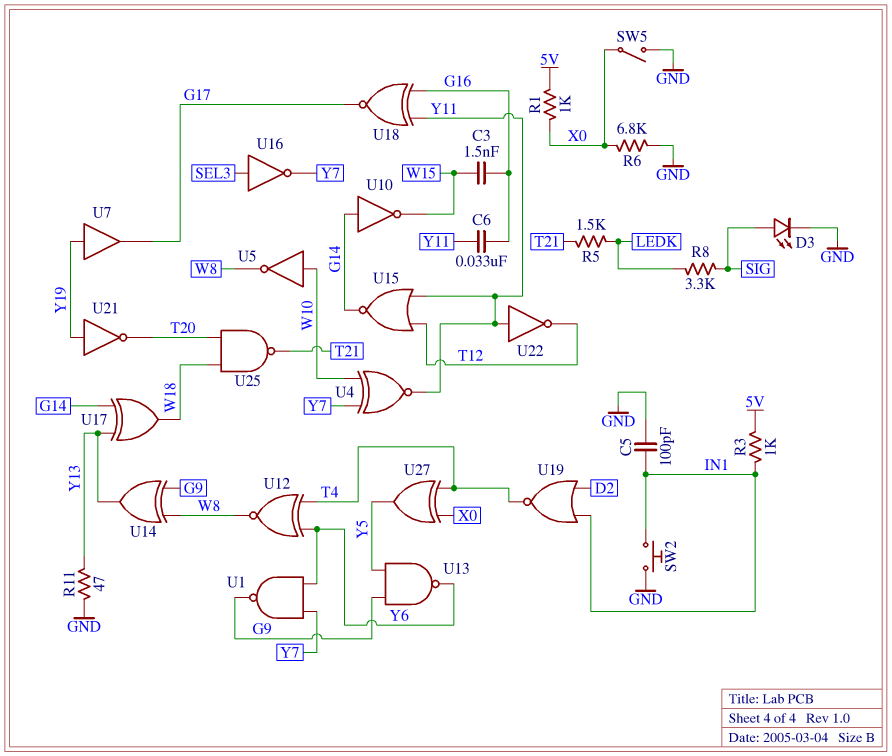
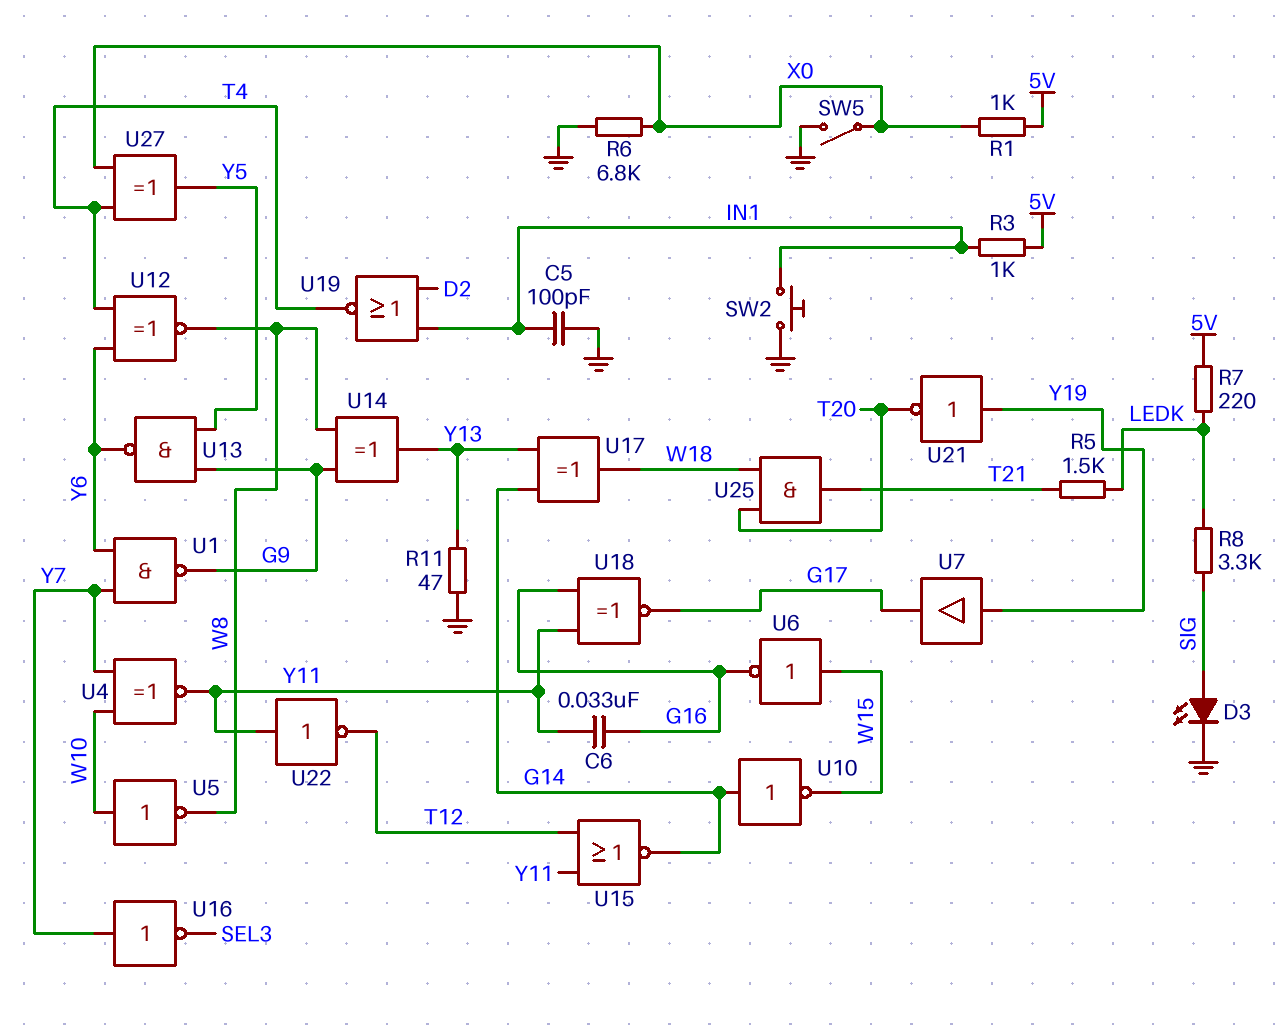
C3: 1.5nF (G16, W15) -> none
R7: none -> 220 (5V, LEDK)
U6: none -> NOT (in W15, out G16)
U16: NOT (in SEL3, out Y7) -> NOT (in Y7, out SEL3)
U25: NAND (in T20, in W18, out T21) -> AND (in T20, in W18, out T21)

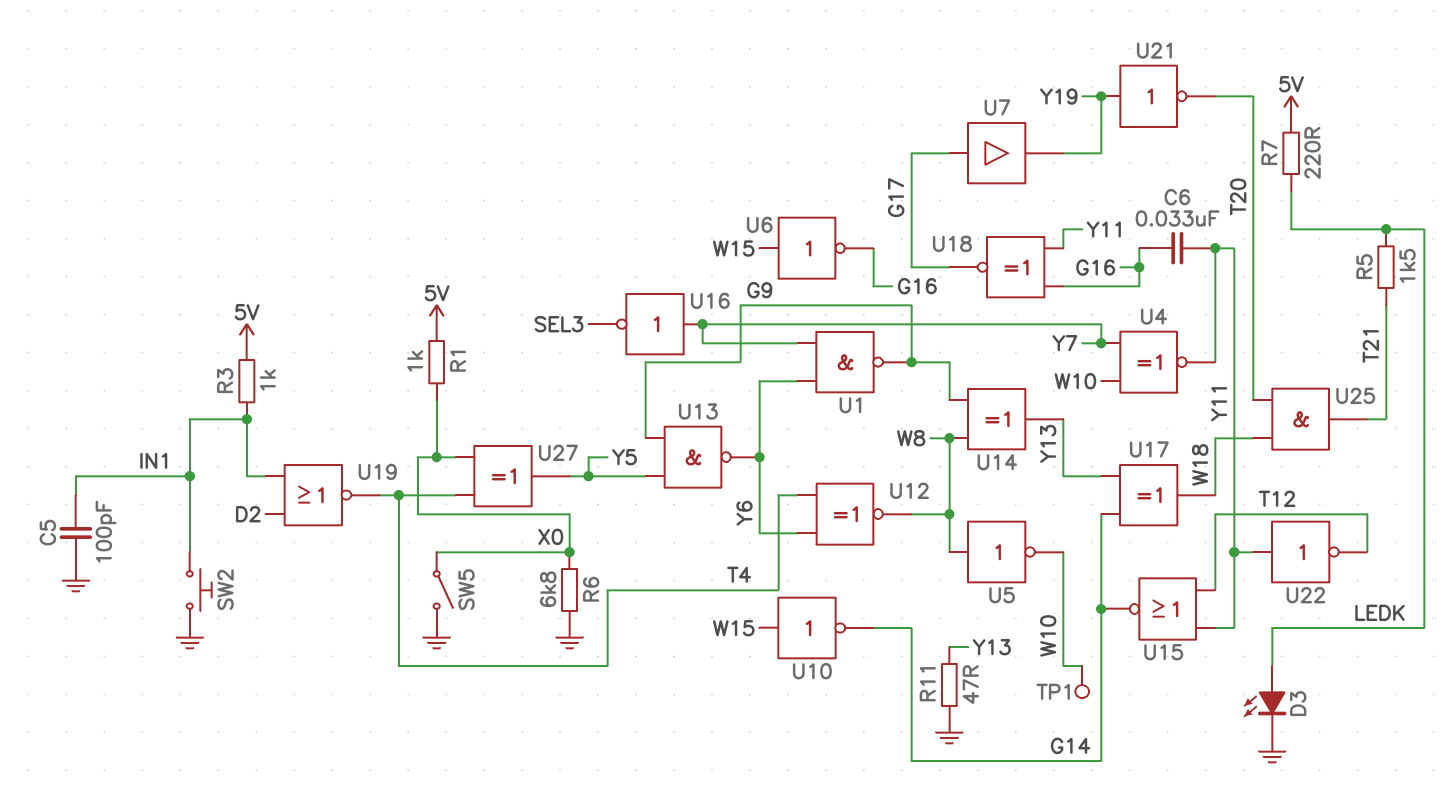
D3: LED (A SIG, K GND) -> LED (A LEDK, K GND)
R8: 3.3k (LEDK, SIG) -> none
TP1: none -> test point (W10)
U5: NOT (in W10, out W8) -> NOT (in W8, out W10)
U7: buffer (in Y19, out G17) -> buffer (in G17, out Y19)
U10: NOT (in G14, out W15) -> NOT (in W15, out G14)

